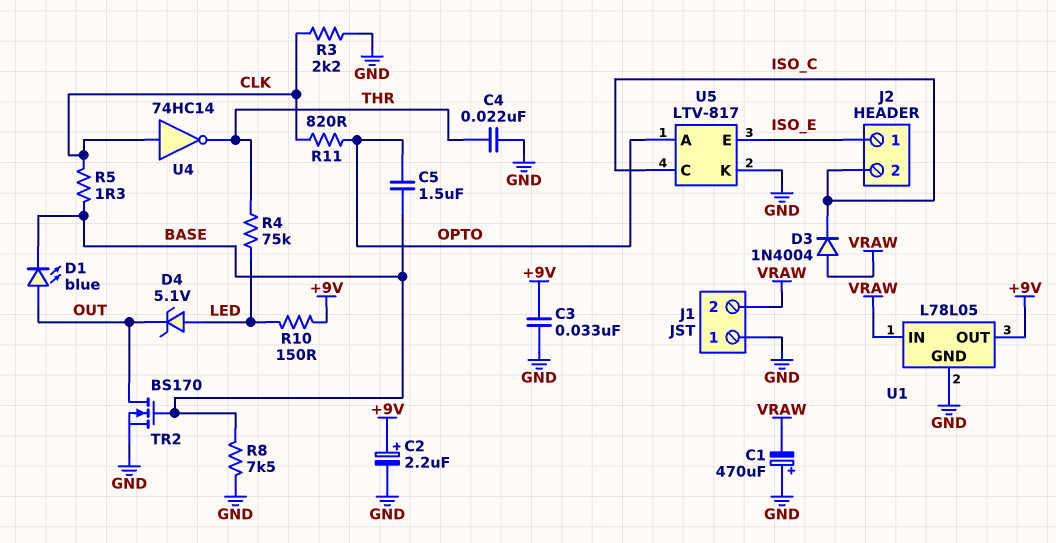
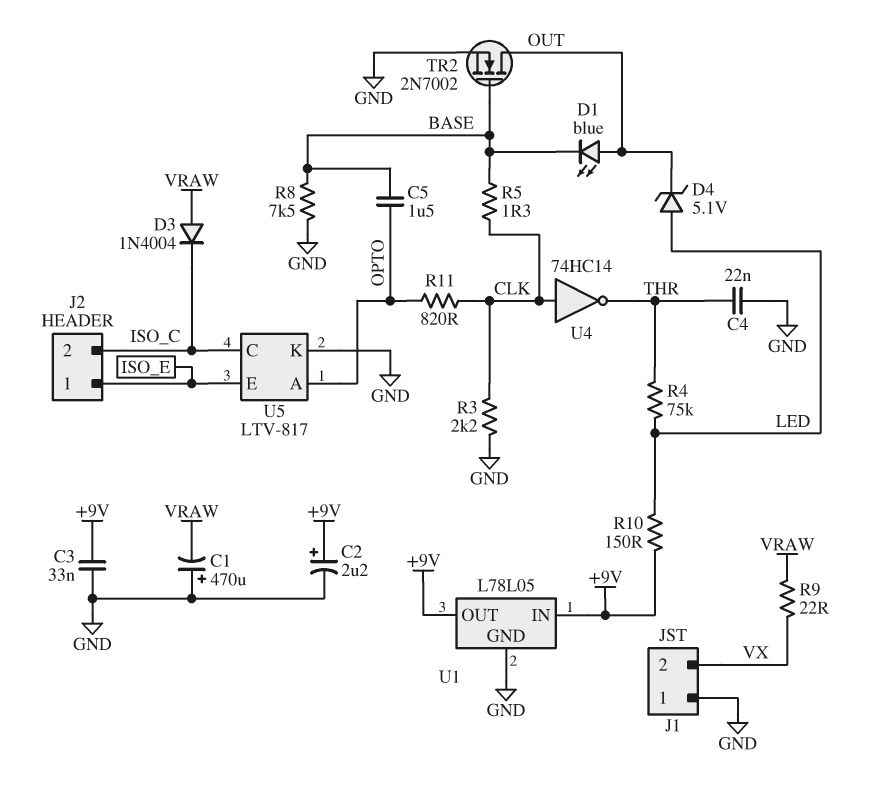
J1 pin 2: VRAW -> VX
R9: none -> 22 (VRAW, VX)
TR2: NMOS BS170 (G BASE, D OUT, S GND) -> NMOS 2N7002 (G BASE, D OUT, S GND)
U1 pin IN: VRAW -> +9V

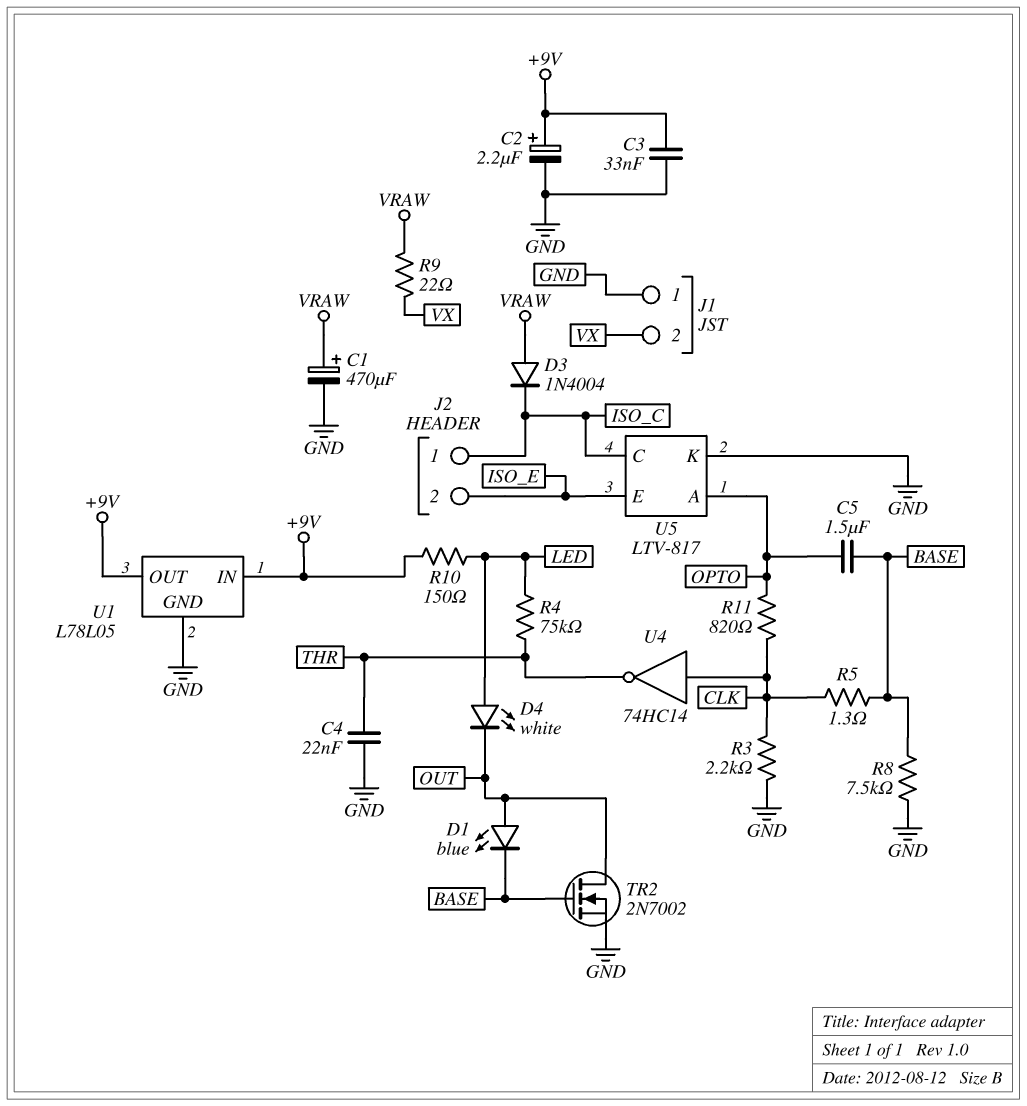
C1: 470uF (plus GND, minus VRAW) -> 470uF (plus VRAW, minus GND)
D4: zener 5.1V (A LED, K OUT) -> LED white (A LED, K OUT)
J2 pin 1: ISO_E -> ISO_C
J2 pin 2: ISO_C -> ISO_E

